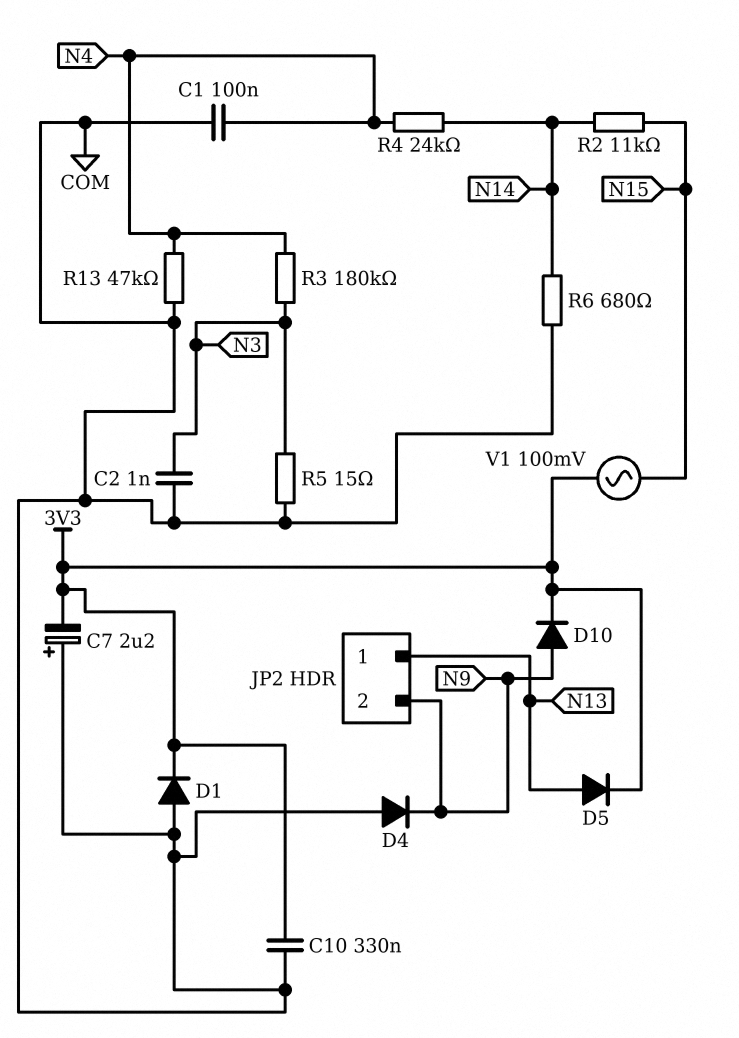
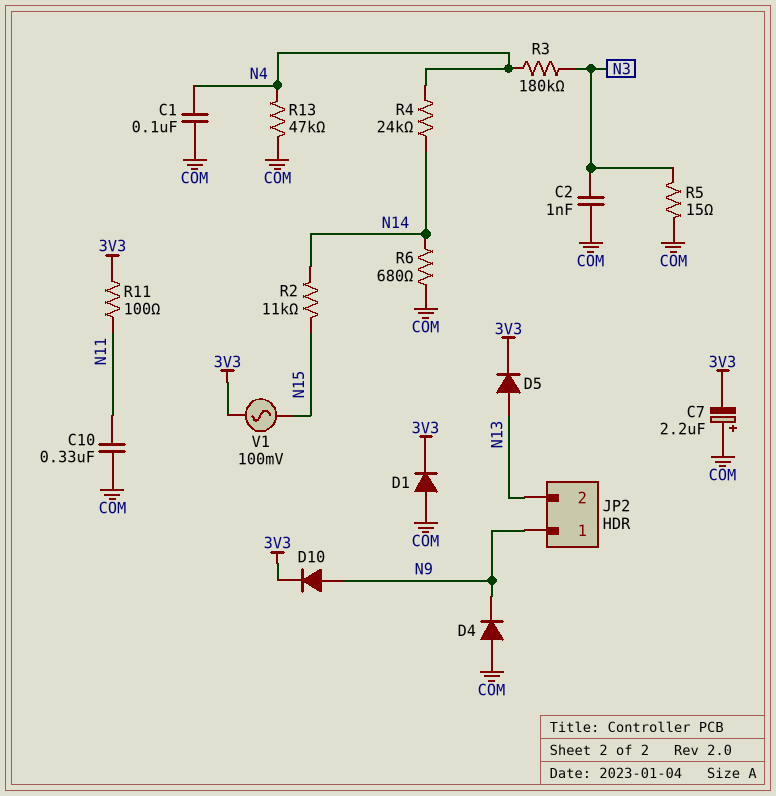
C10: 330nF (3V3, COM) -> 330nF (COM, N11)
JP2 pin 1: N13 -> N9
JP2 pin 2: N9 -> N13
R11: none -> 100 (3V3, N11)

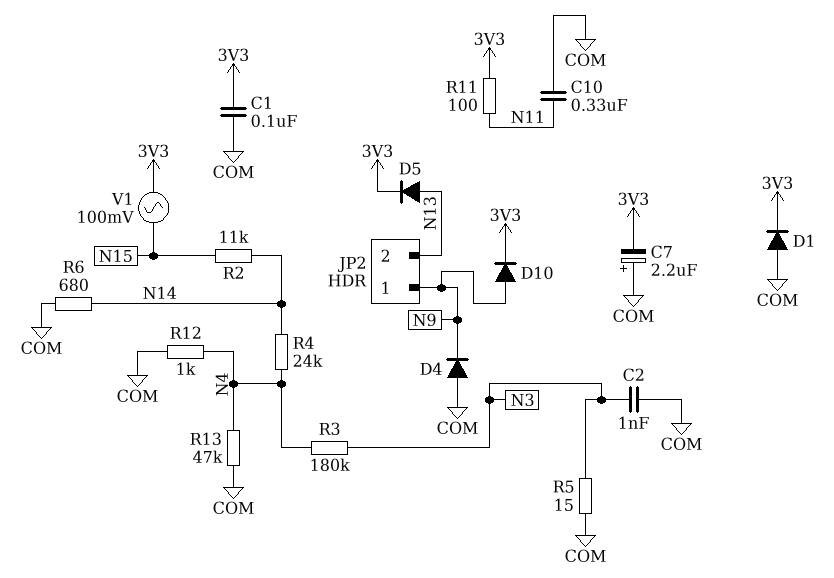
C1: 100nF (COM, N4) -> 100nF (3V3, COM)
R12: none -> 1k (COM, N4)

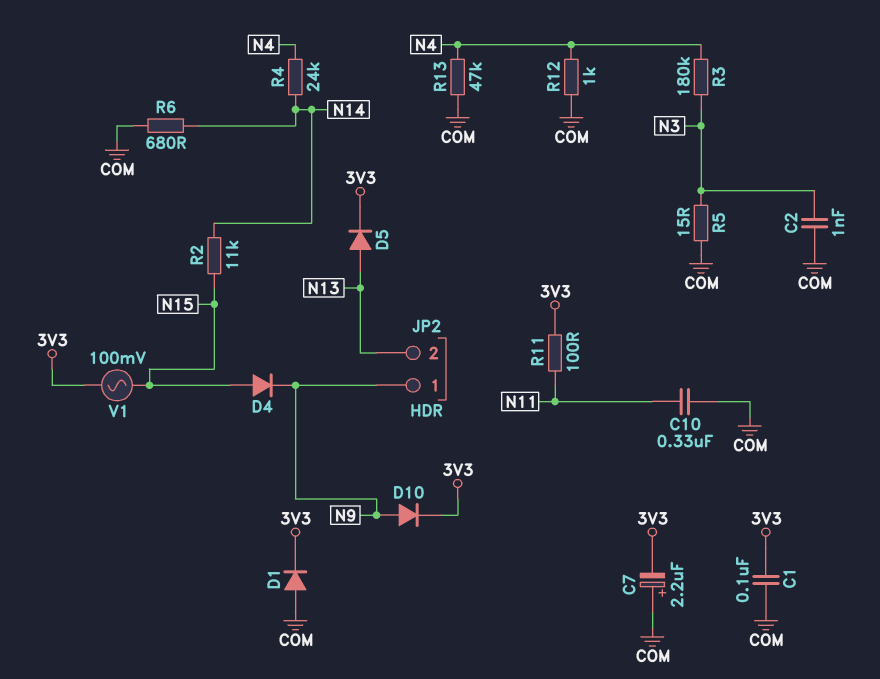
D4: diode (A COM, K N9) -> diode (A N15, K N9)

